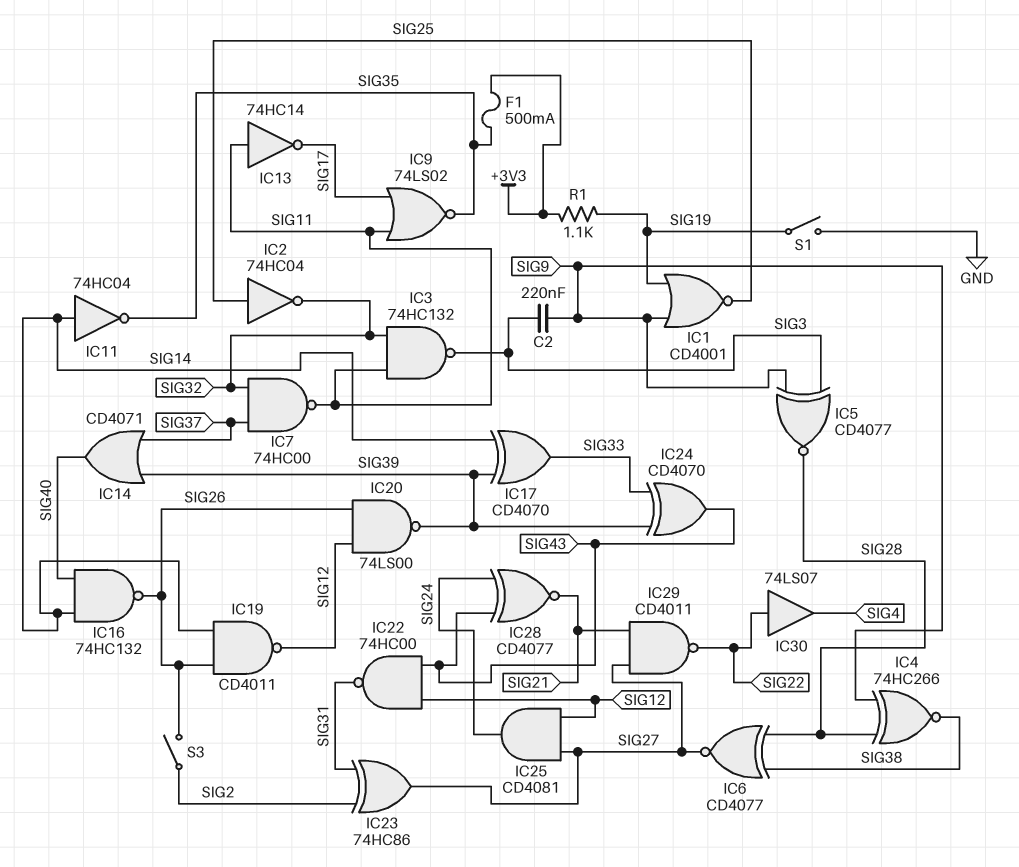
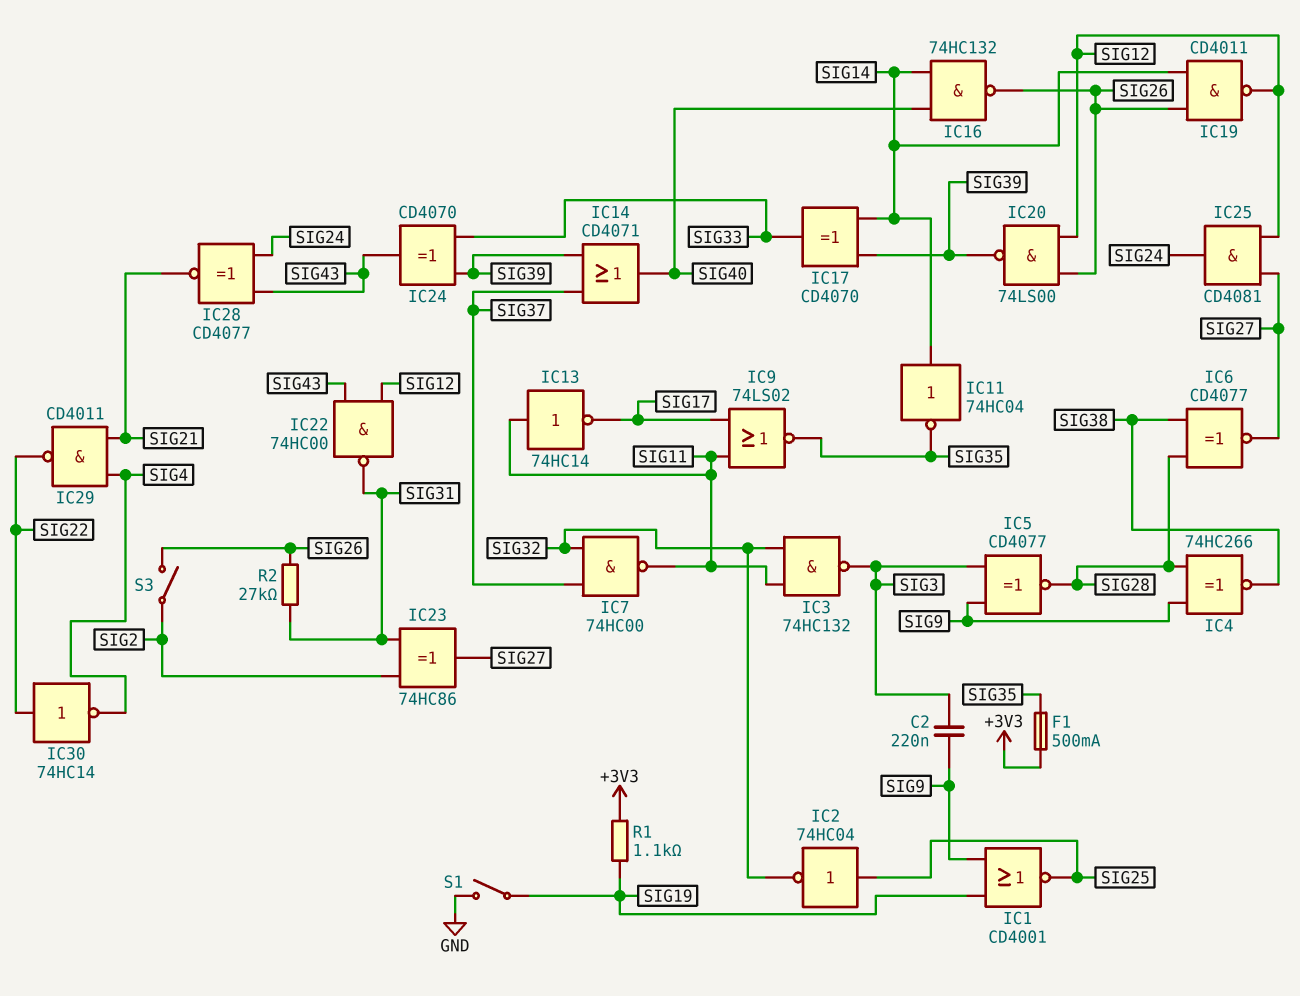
IC29: NAND CD4011 (in SIG21, in SIG27, out SIG22) -> NAND CD4011 (in SIG4, in SIG21, out SIG22)
IC30: buffer 74LS07 (in SIG22, out SIG4) -> NOT 74HC14 (in SIG22, out SIG4)
R2: none -> 27k (SIG26, SIG31)

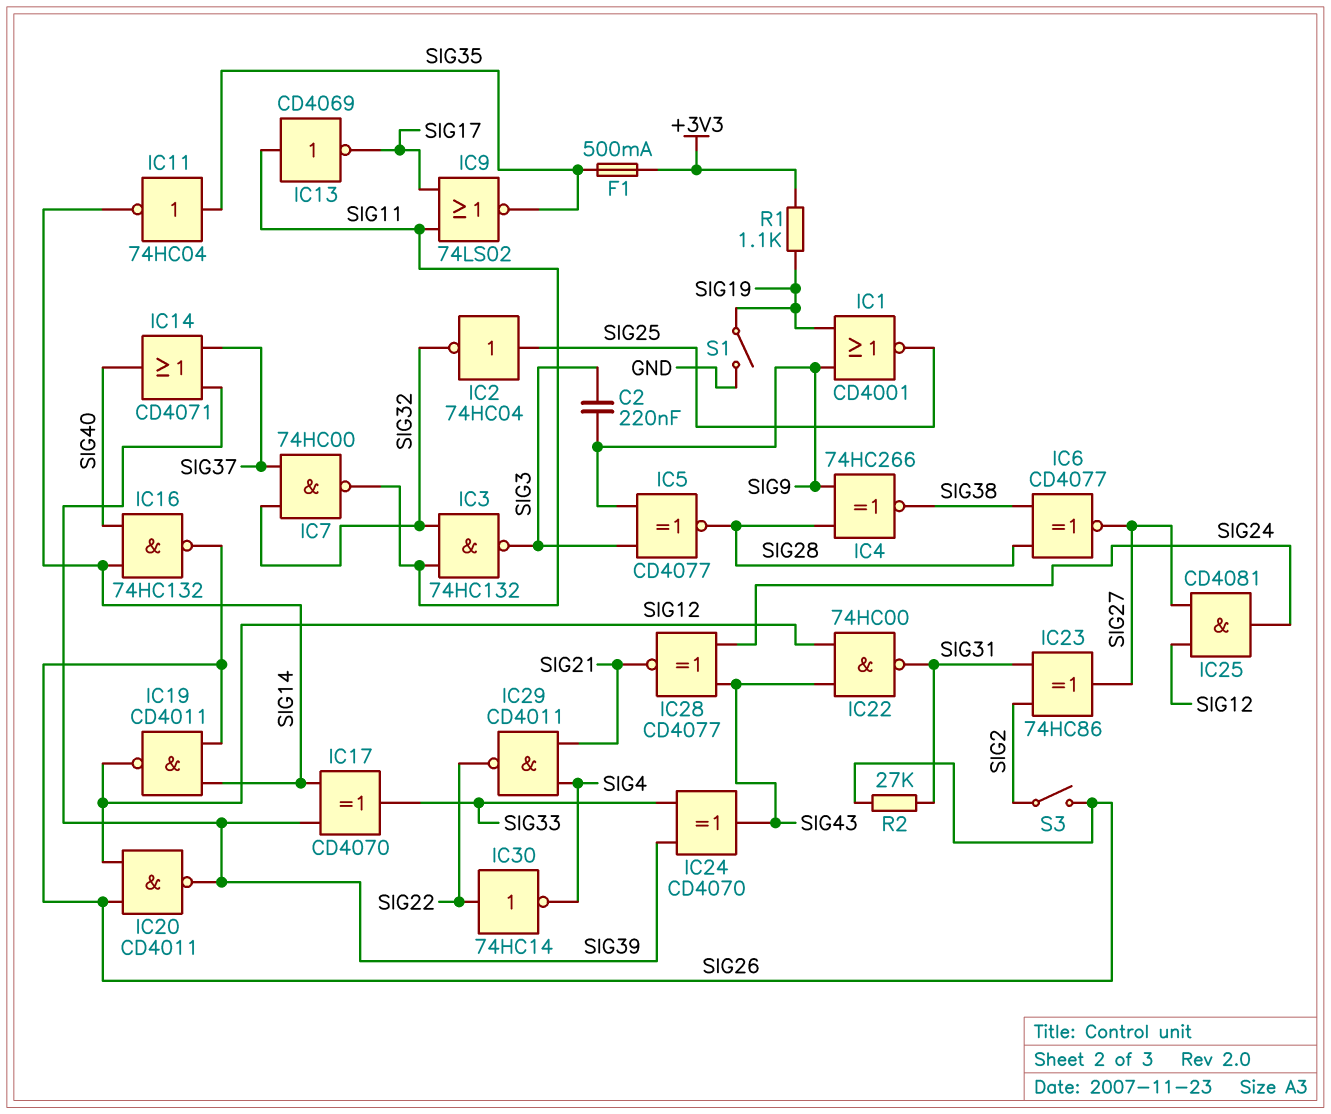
IC11: NOT 74HC04 (in SIG14, out SIG35) -> NOT 74HC04 (in SIG35, out SIG14)
IC13: NOT 74HC14 (in SIG11, out SIG17) -> NOT CD4069 (in SIG11, out SIG17)
IC20: NAND 74LS00 (in SIG12, in SIG26, out SIG39) -> NAND CD4011 (in SIG12, in SIG26, out SIG39)

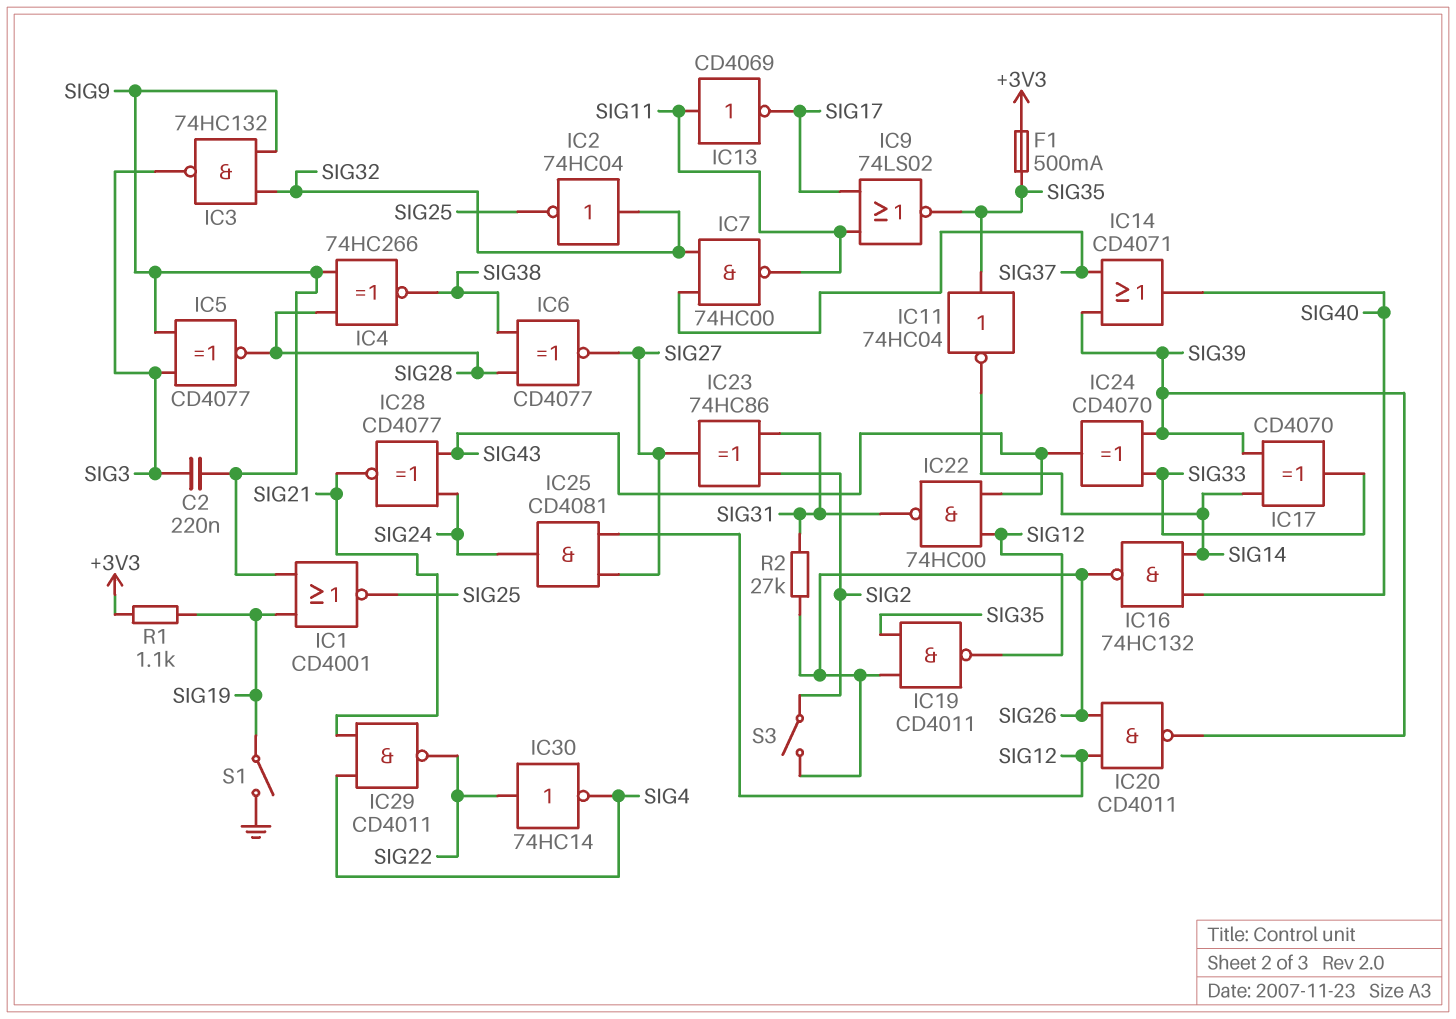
IC2: NOT 74HC04 (in SIG25, out SIG32) -> NOT 74HC04 (in SIG32, out SIG25)
IC3: NAND 74HC132 (in SIG11, in SIG32, out SIG3) -> NAND 74HC132 (in SIG9, in SIG32, out SIG3)
IC19: NAND CD4011 (in SIG14, in SIG26, out SIG12) -> NAND CD4011 (in SIG26, in SIG35, out SIG12)

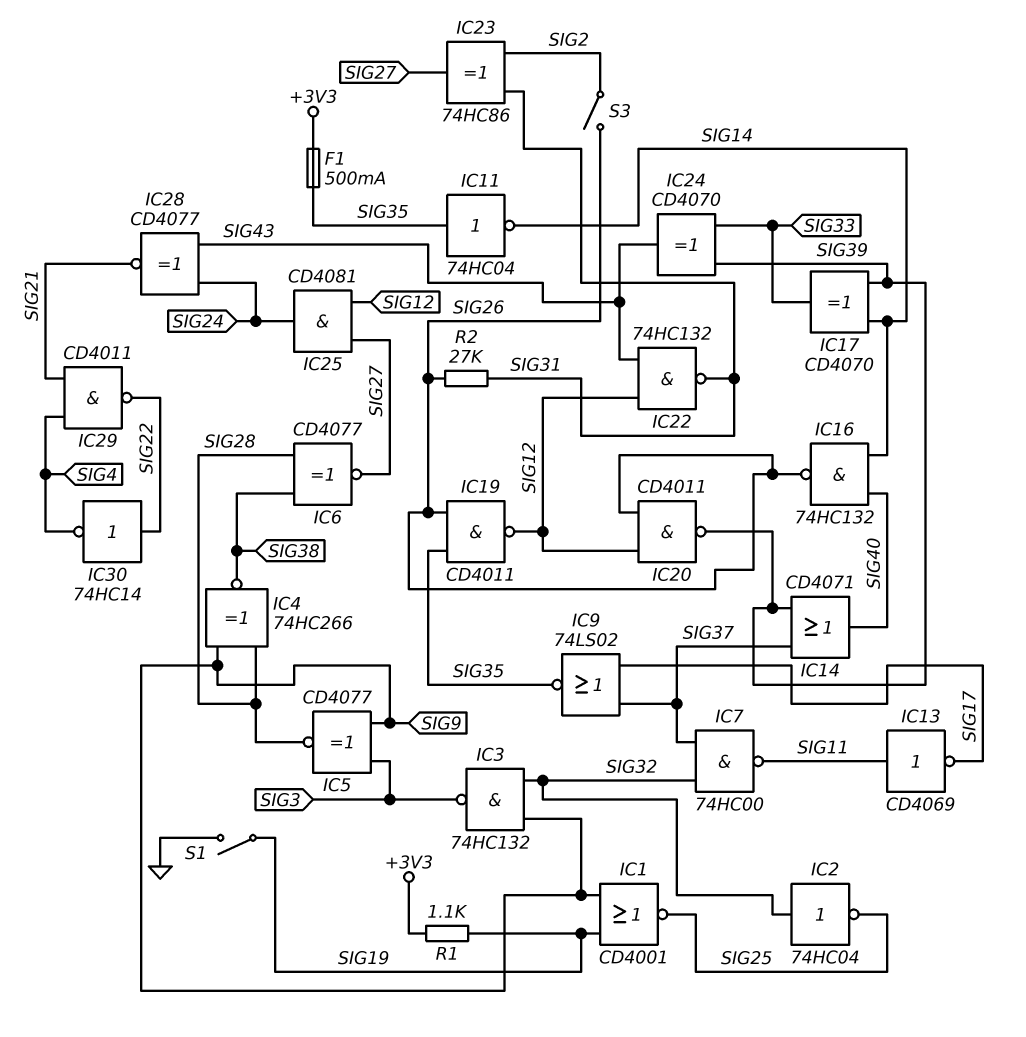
C2: 220nF (SIG3, SIG9) -> none
IC9: NOR 74LS02 (in SIG11, in SIG17, out SIG35) -> NOR 74LS02 (in SIG17, in SIG37, out SIG35)
IC22: NAND 74HC00 (in SIG12, in SIG43, out SIG31) -> NAND 74HC132 (in SIG12, in SIG43, out SIG31)

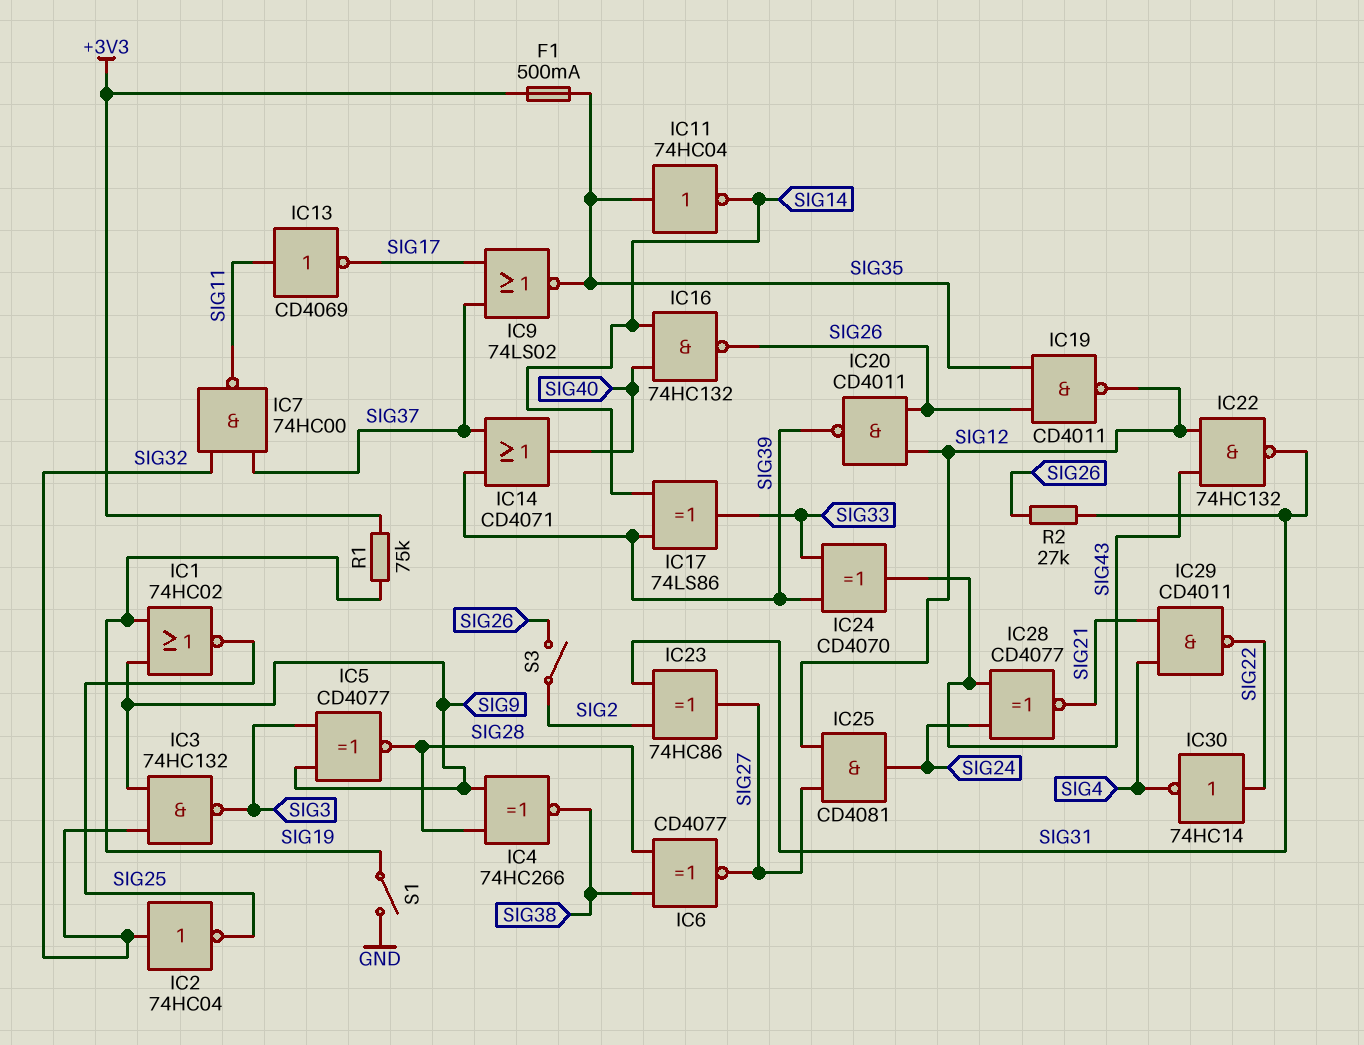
IC1: NOR CD4001 (in SIG9, in SIG19, out SIG25) -> NOR 74HC02 (in SIG9, in SIG19, out SIG25)
IC17: XOR CD4070 (in SIG14, in SIG39, out SIG33) -> XOR 74LS86 (in SIG14, in SIG39, out SIG33)
R1: 1.1k (+3V3, SIG19) -> 75k (+3V3, SIG19)

